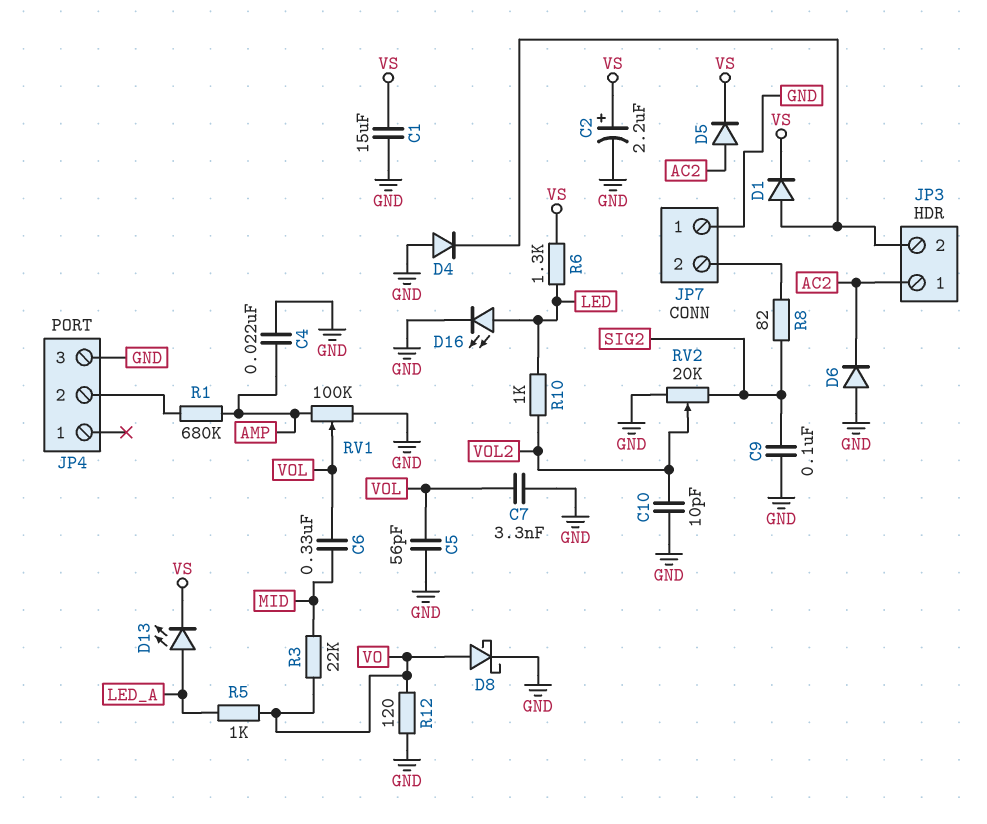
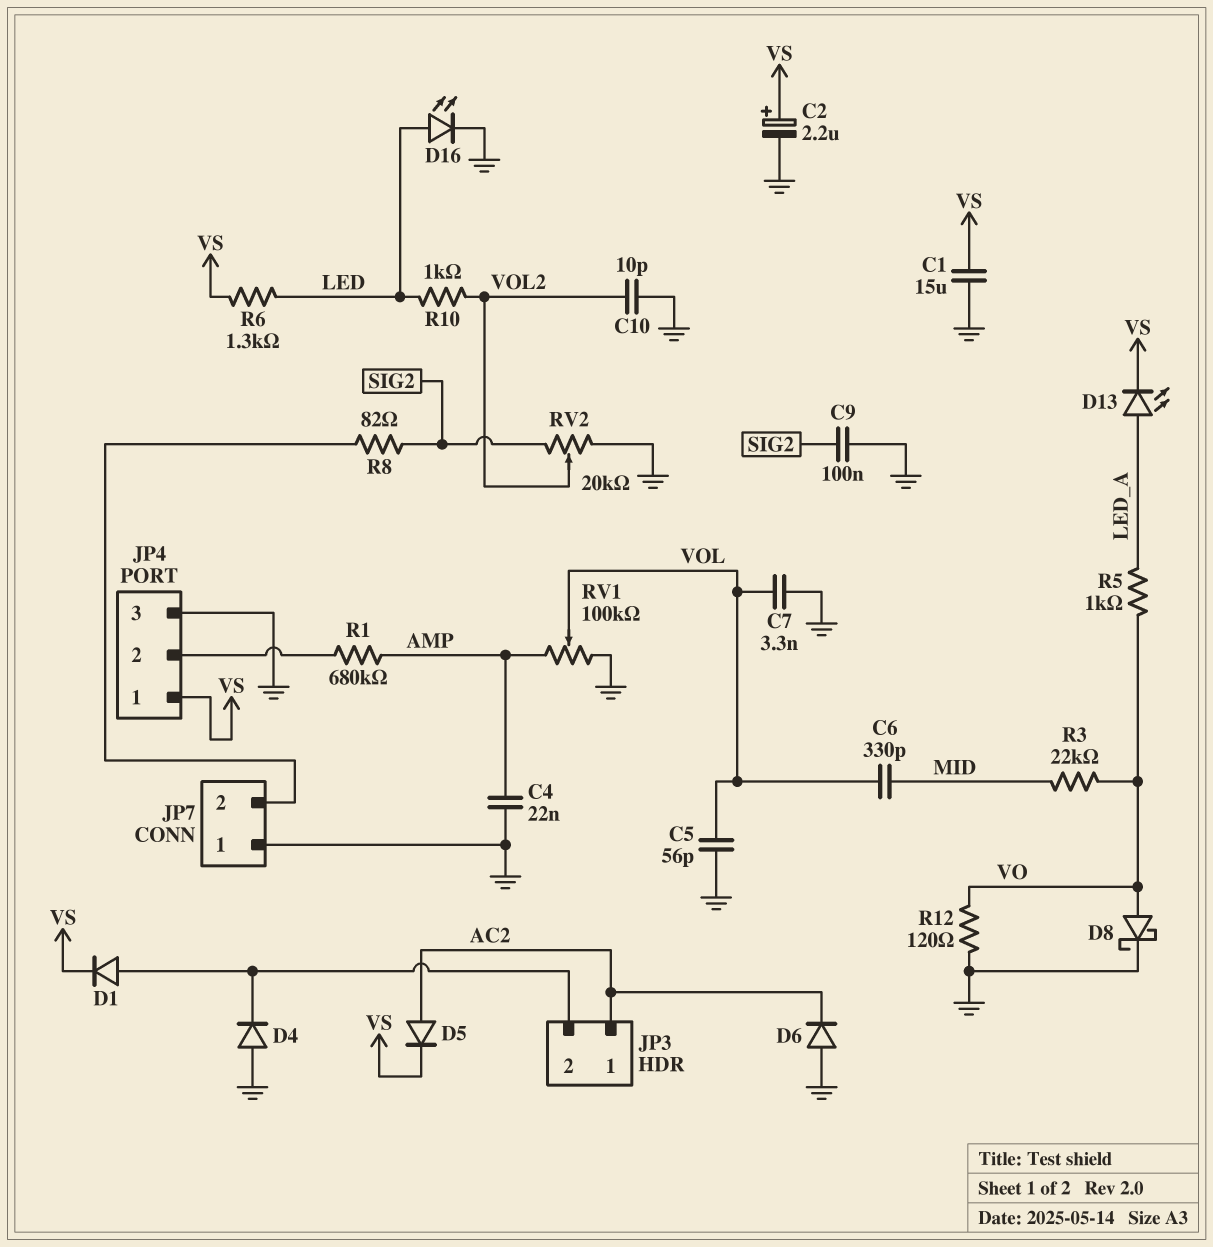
C6: 330nF (MID, VOL) -> 330pF (MID, VOL)
JP4 pin 1: none -> VS

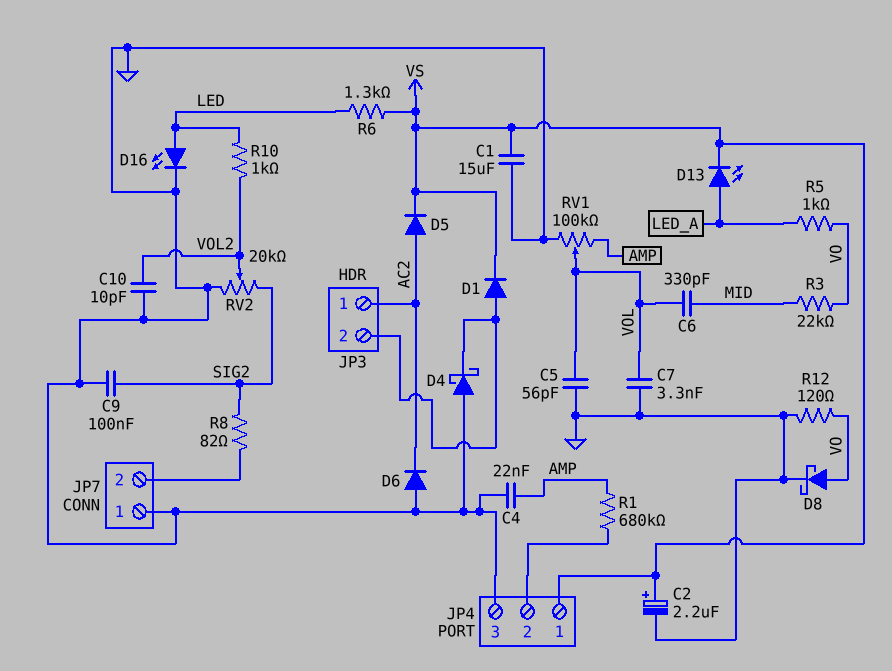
D4: diode (A GND, K JP3/2) -> schottky (A GND, K JP3/2)

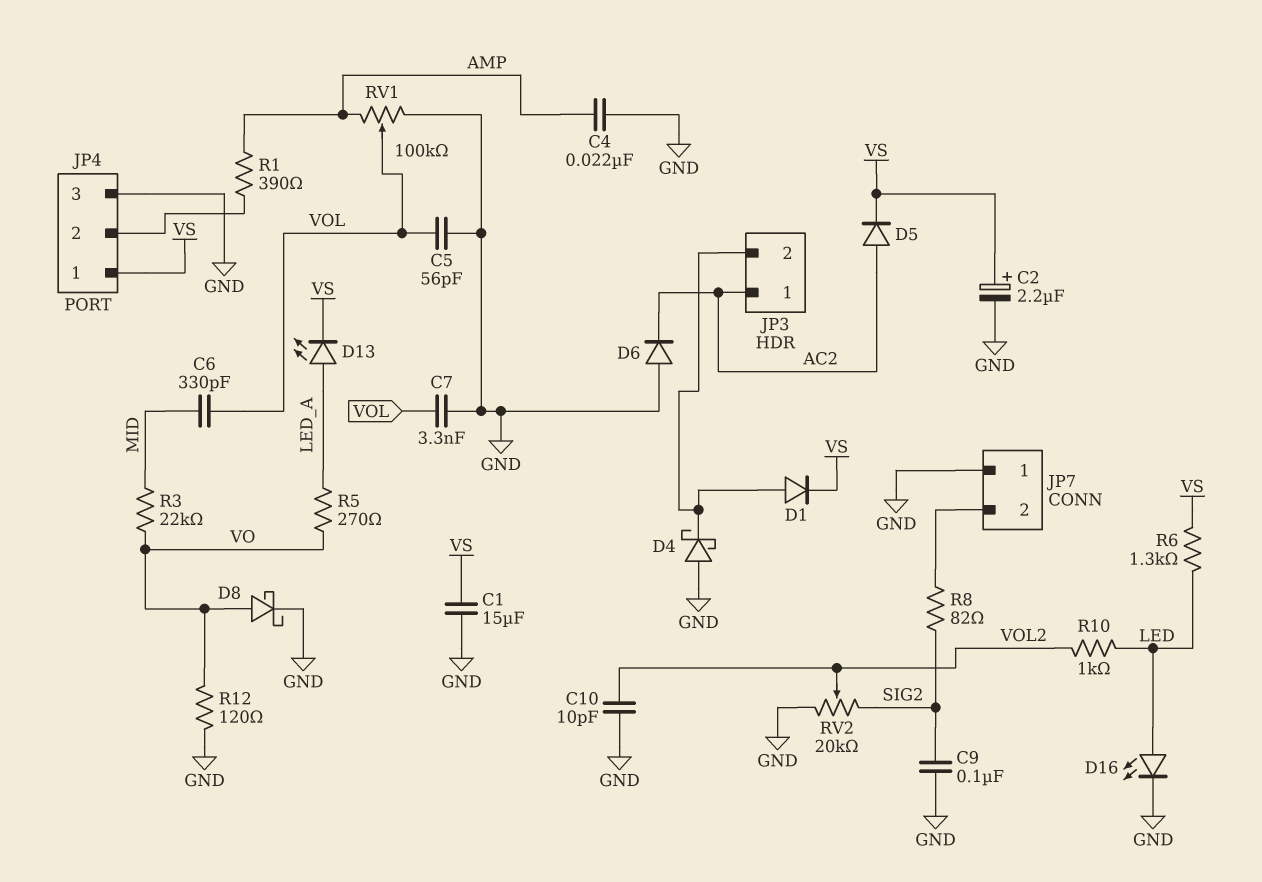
R1: 680k (AMP, JP4/2) -> 390 (AMP, JP4/2)
R5: 1k (LED_A, VO) -> 270 (LED_A, VO)

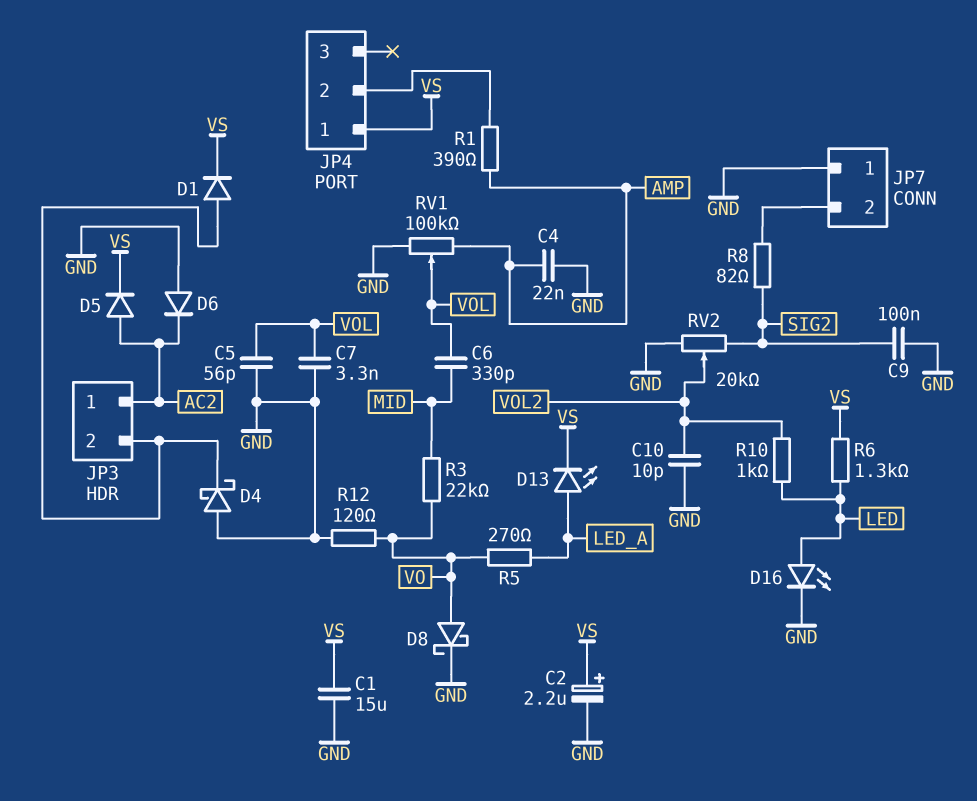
JP4 pin 3: GND -> none

